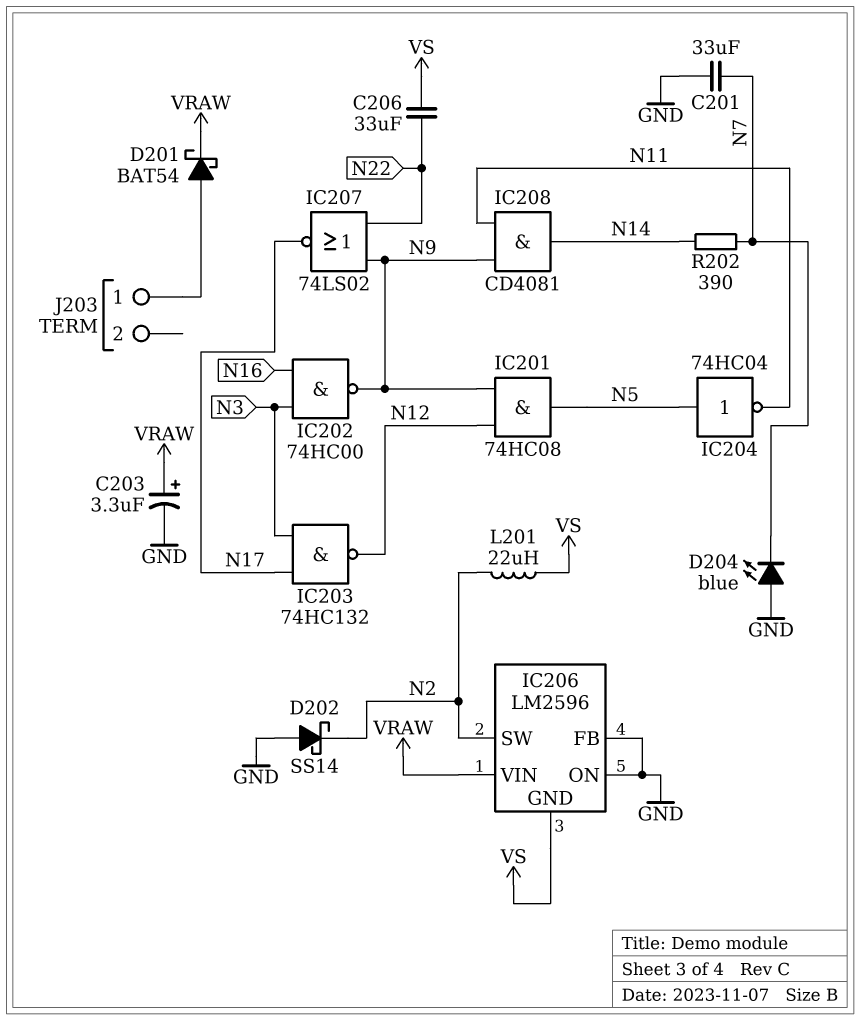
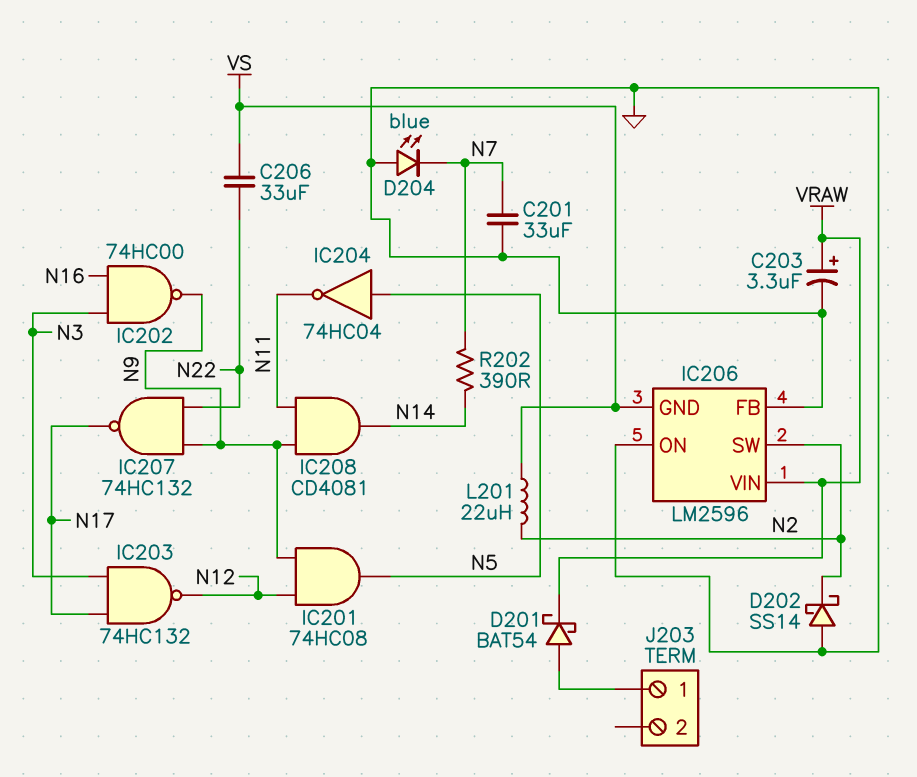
IC207: NOR 74LS02 (in N9, in N22, out N17) -> NAND 74HC132 (in N9, in N22, out N17)

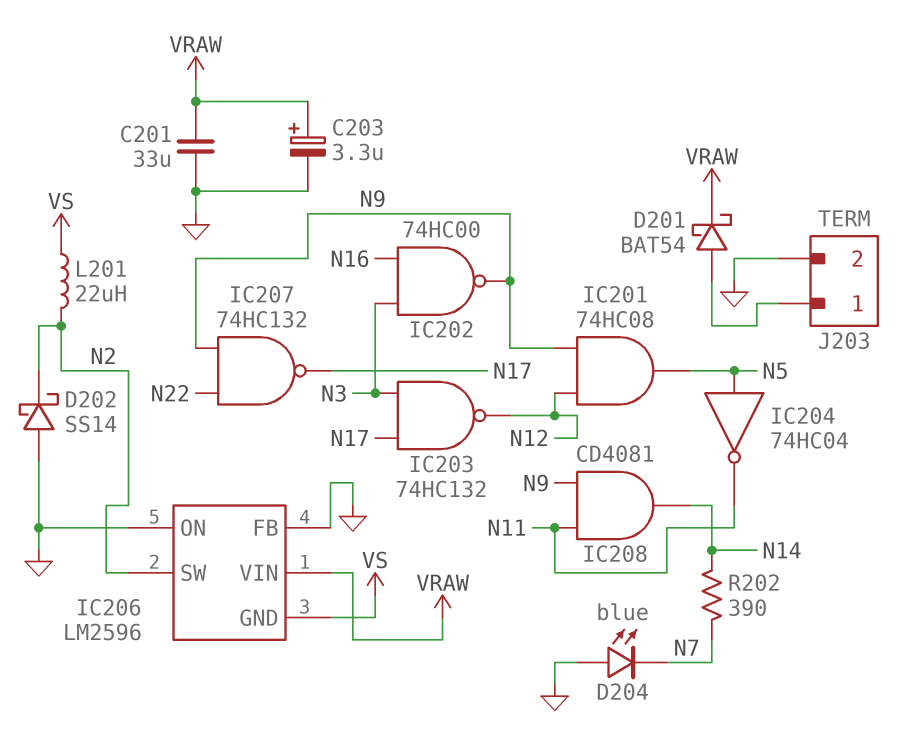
C201: 33uF (GND, N7) -> 33uF (GND, VRAW)
C206: 33uF (N22, VS) -> none
J203 pin 2: none -> GND

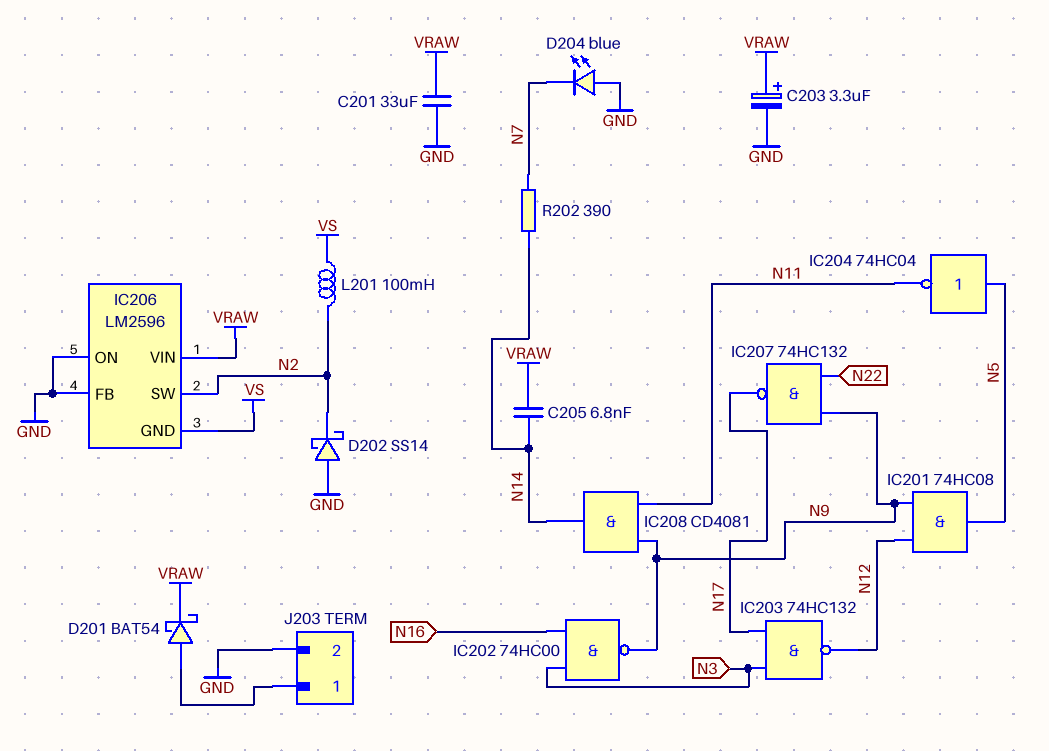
C205: none -> 6.8nF (N14, VRAW)
L201: 22uH (N2, VS) -> 100mH (N2, VS)

